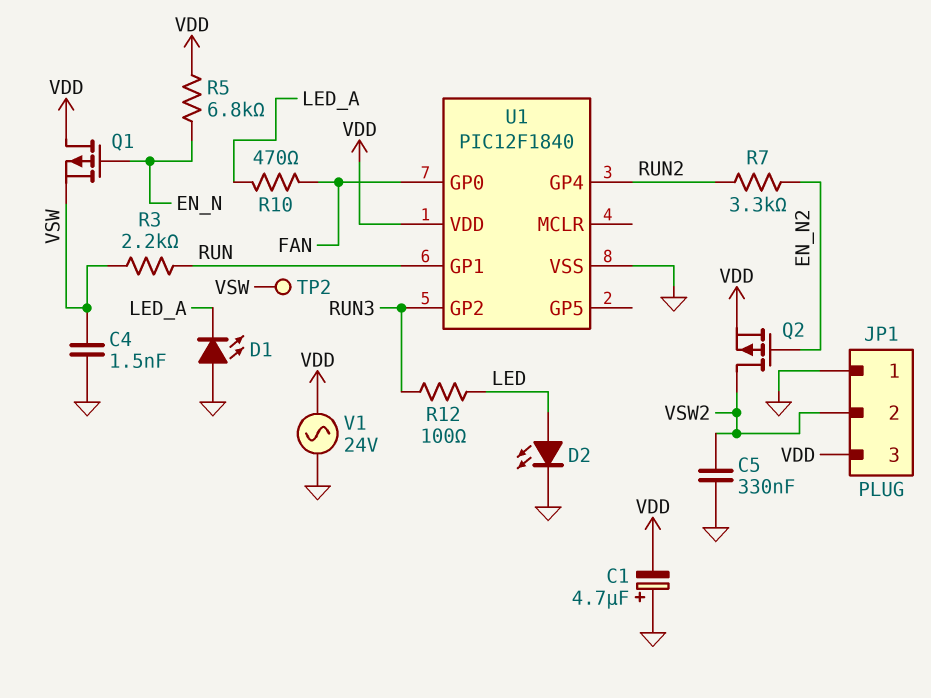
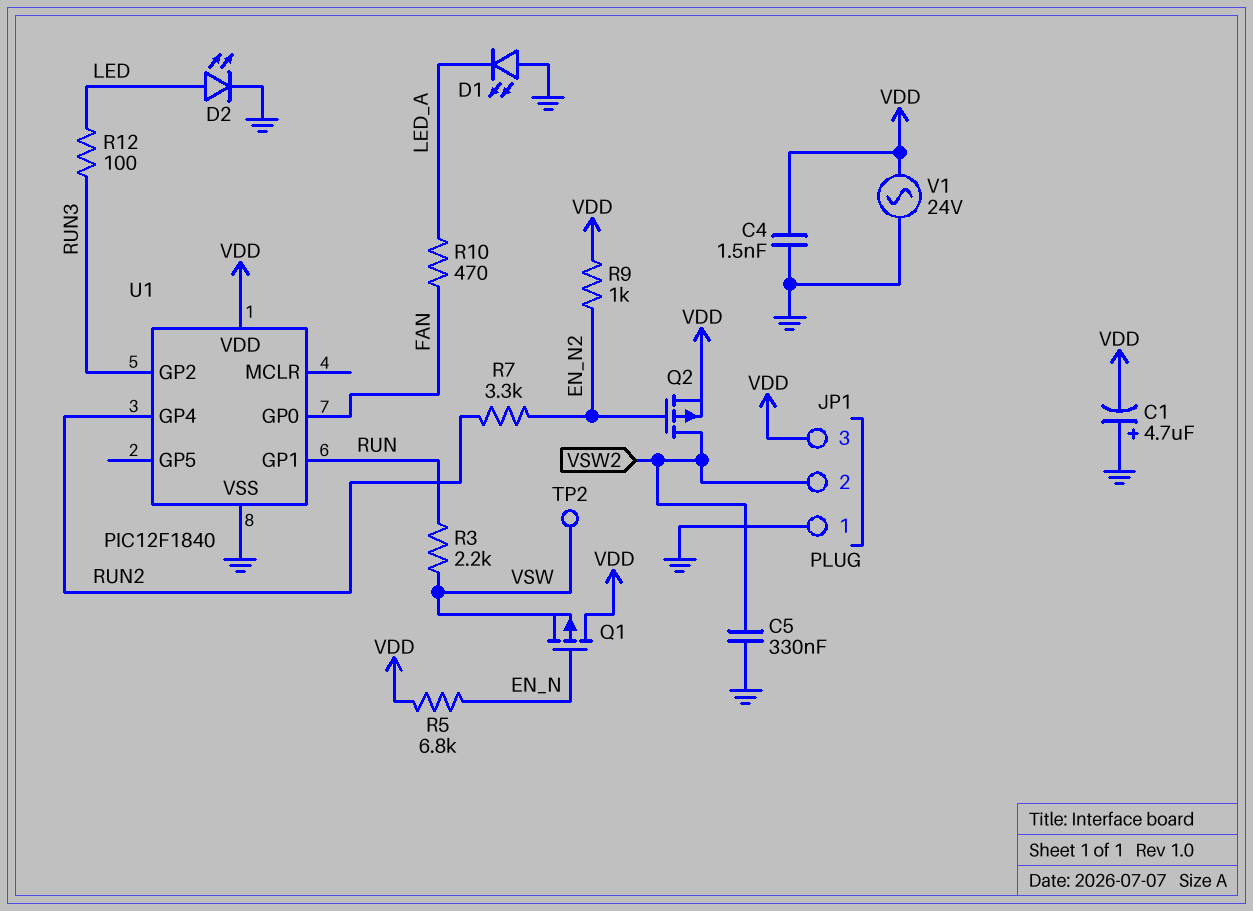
C4: 1.5nF (GND, VSW) -> 1.5nF (GND, VDD)
R9: none -> 1k (EN_N2, VDD)

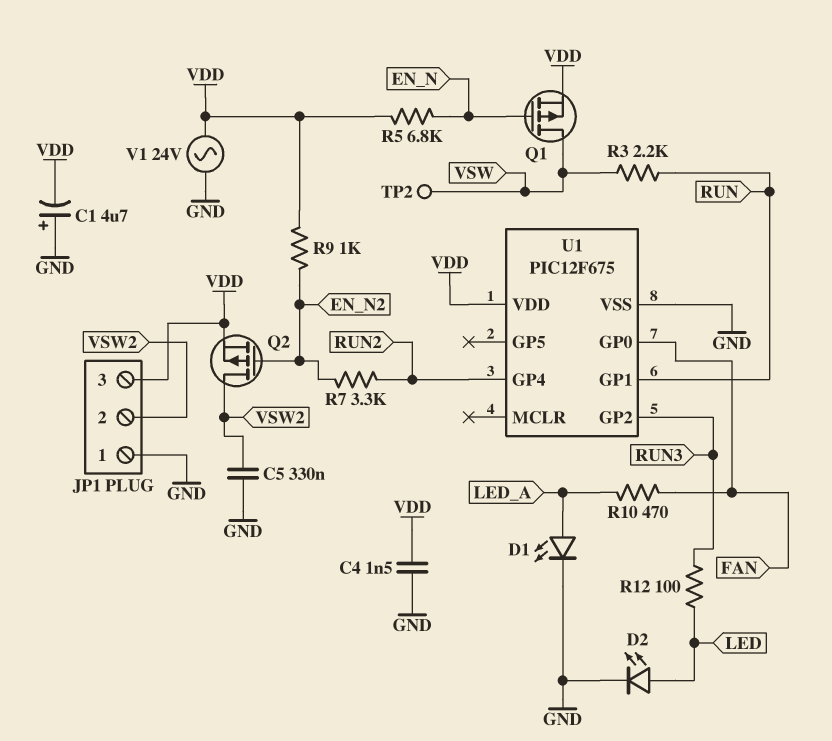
D1: LED (A GND, K LED_A) -> LED (A LED_A, K GND)
Q1: PMOS (G EN_N, D VDD, S VSW) -> PMOS (G EN_N, D VSW, S VDD)
U1: PIC12F1840 -> PIC12F675

